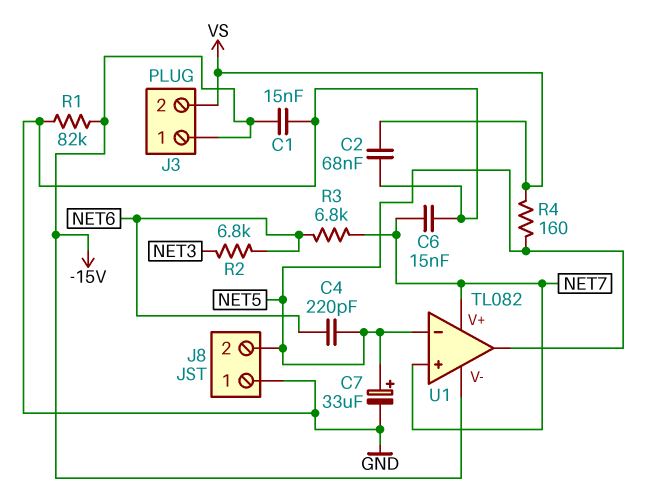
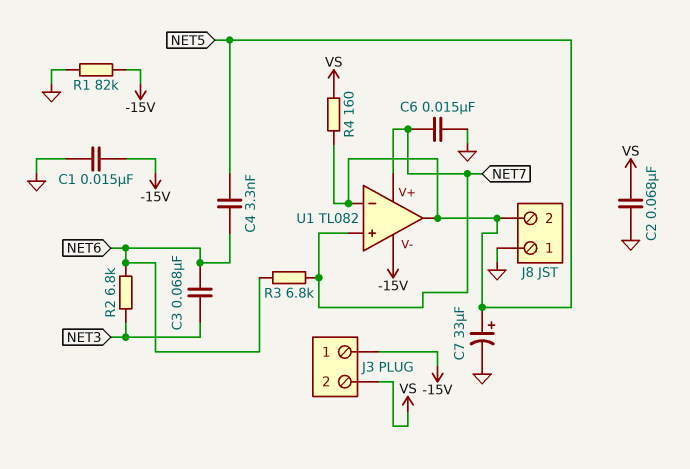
C3: none -> 68nF (NET3, NET6)
C4: 220pF (NET5, NET6) -> 3.3nF (NET5, NET6)

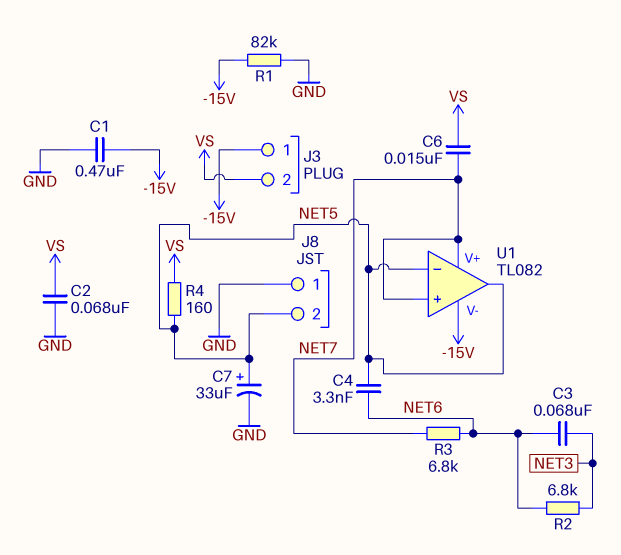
C1: 15nF (-15V, GND) -> 470nF (-15V, GND)
C6: 15nF (GND, NET7) -> 15nF (NET7, VS)

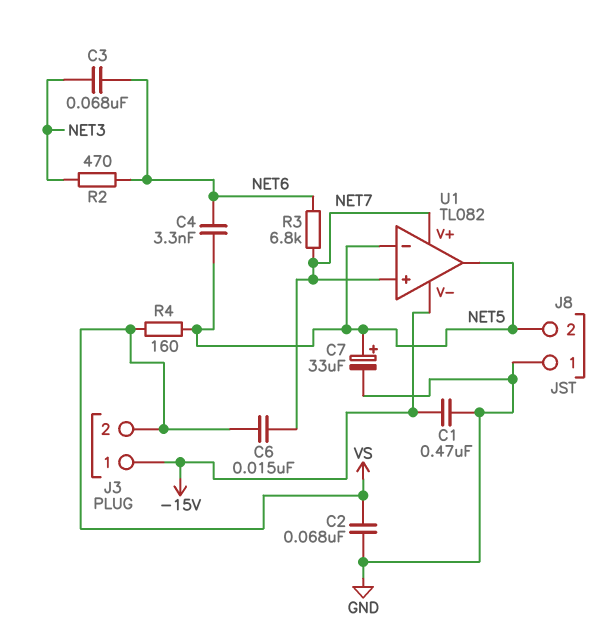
R1: 82k (-15V, GND) -> none
R2: 6.8k (NET3, NET6) -> 470 (NET3, NET6)

